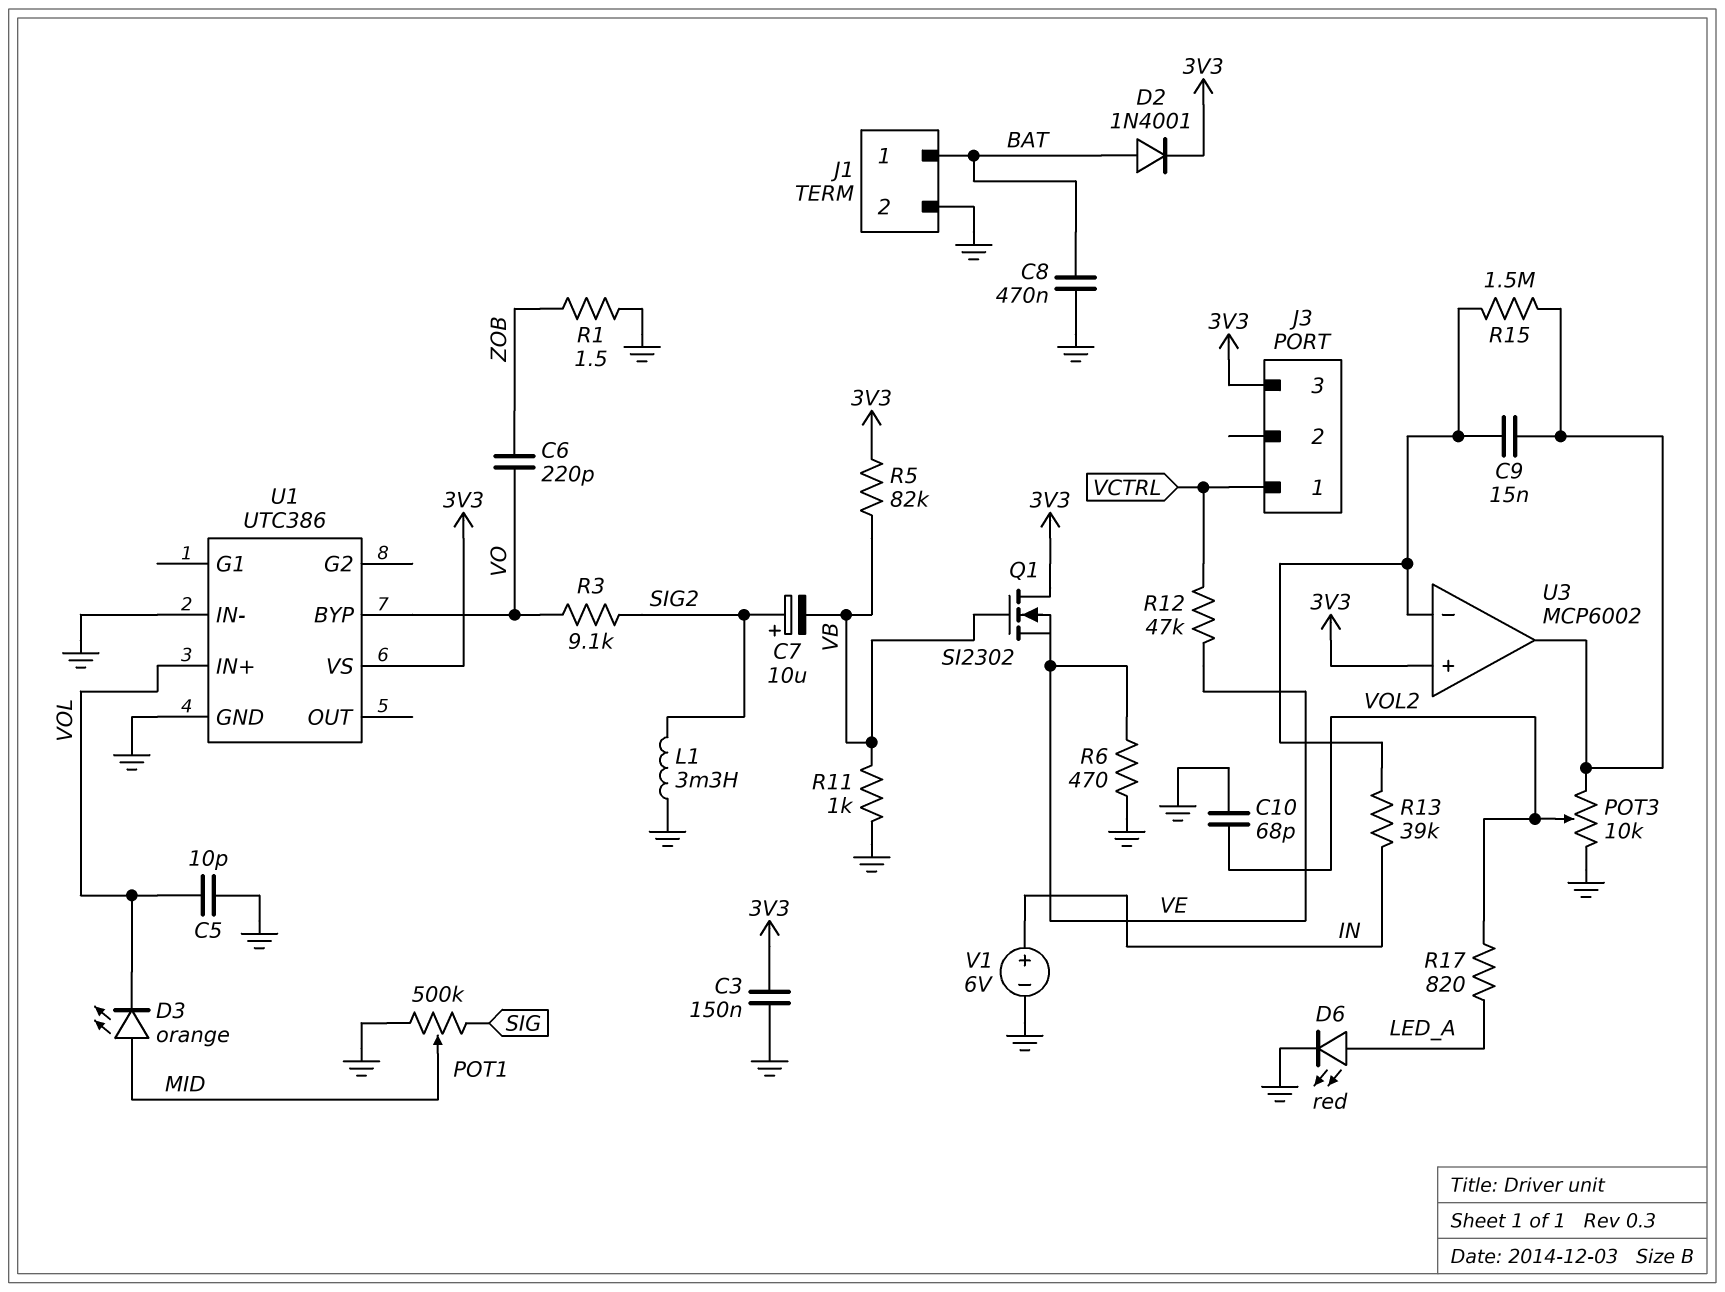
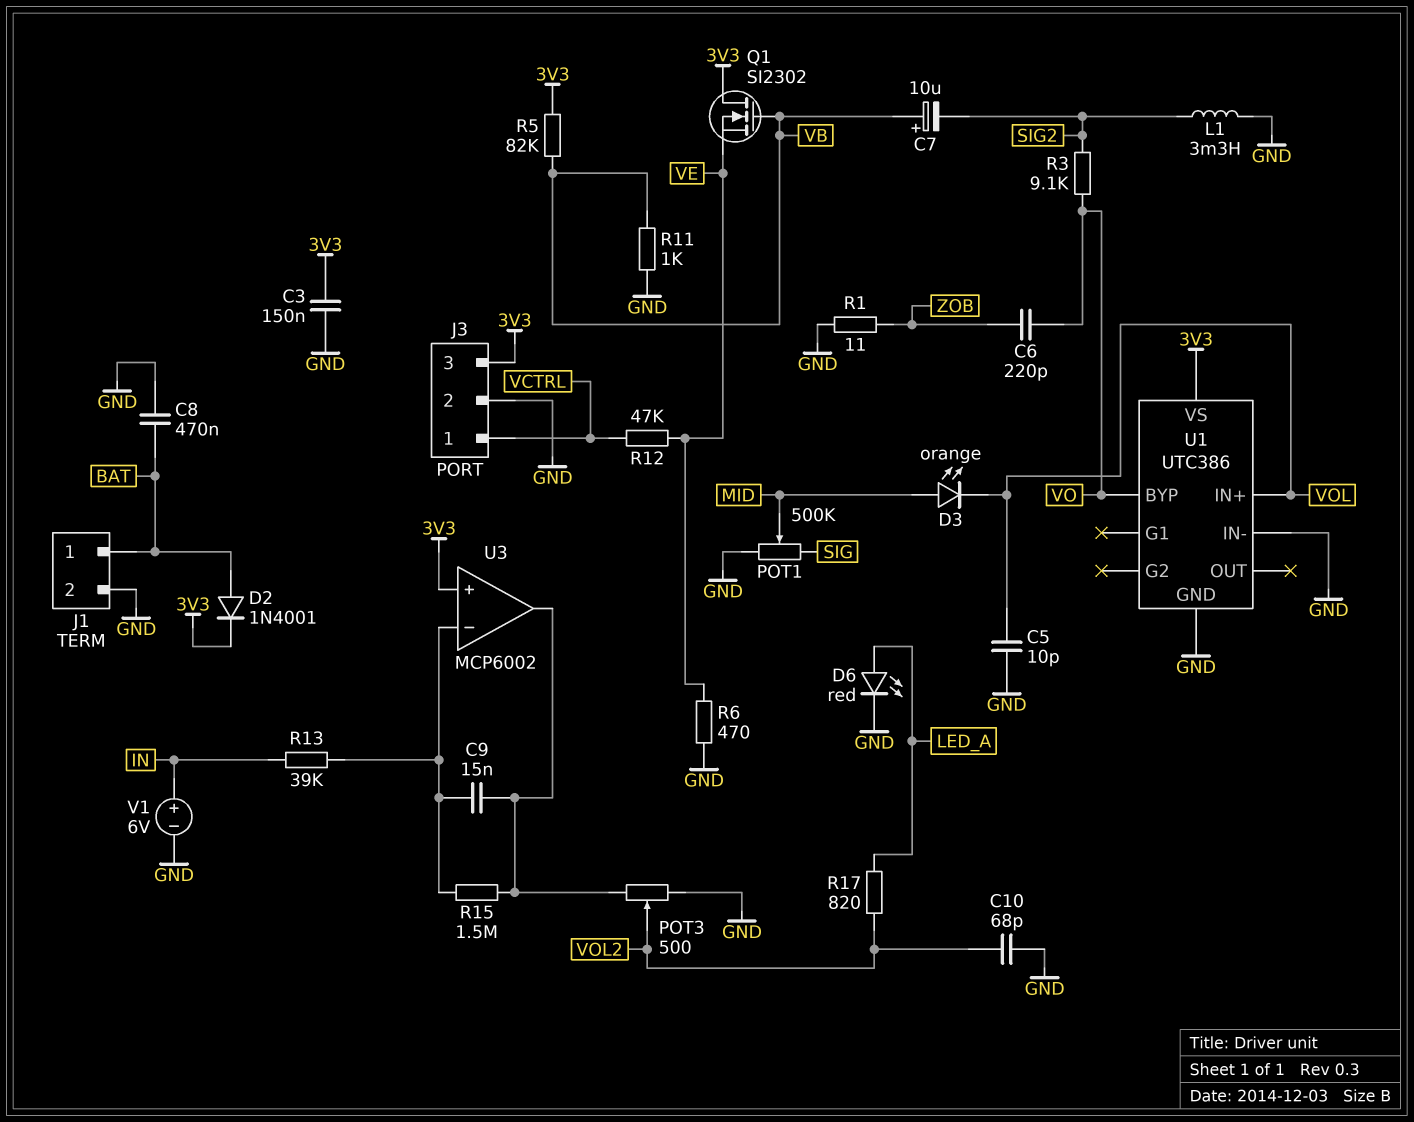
C7: 10uF (plus SIG2, minus VB) -> 10uF (plus VB, minus SIG2)
J3 pin 2: none -> GND
POT3: 10k (GND, U3/out, wiper VOL2) -> 500 (GND, U3/out, wiper VOL2)
R1: 1.5 (GND, ZOB) -> 11 (GND, ZOB)

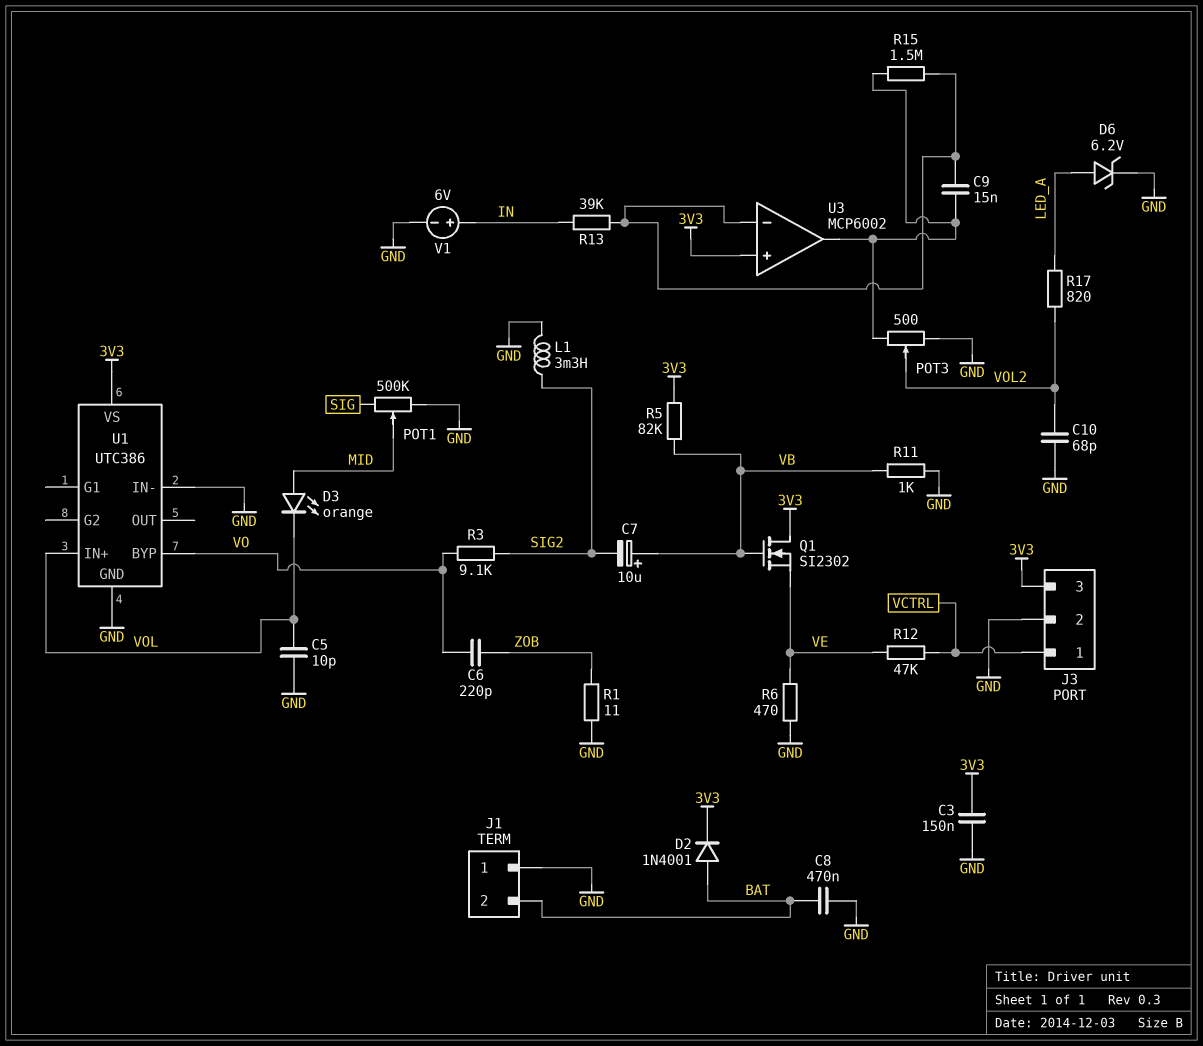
D6: LED red (A LED_A, K GND) -> zener 6.2V (A LED_A, K GND)
J1 pin 1: BAT -> GND
J1 pin 2: GND -> BAT

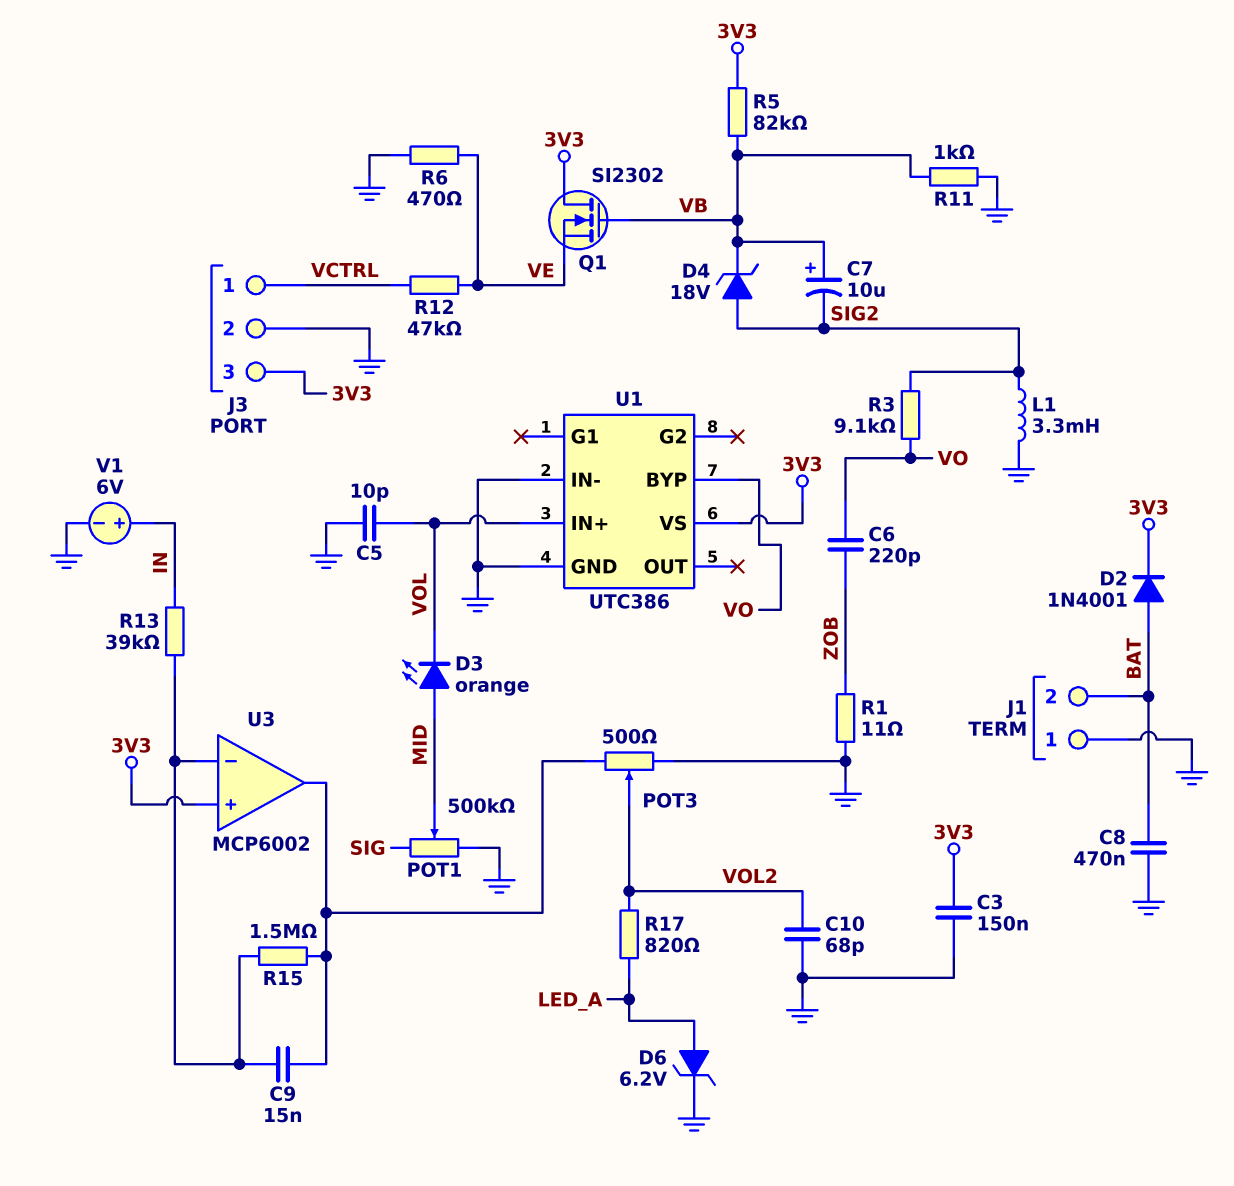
D4: none -> zener 18V (A SIG2, K VB)

